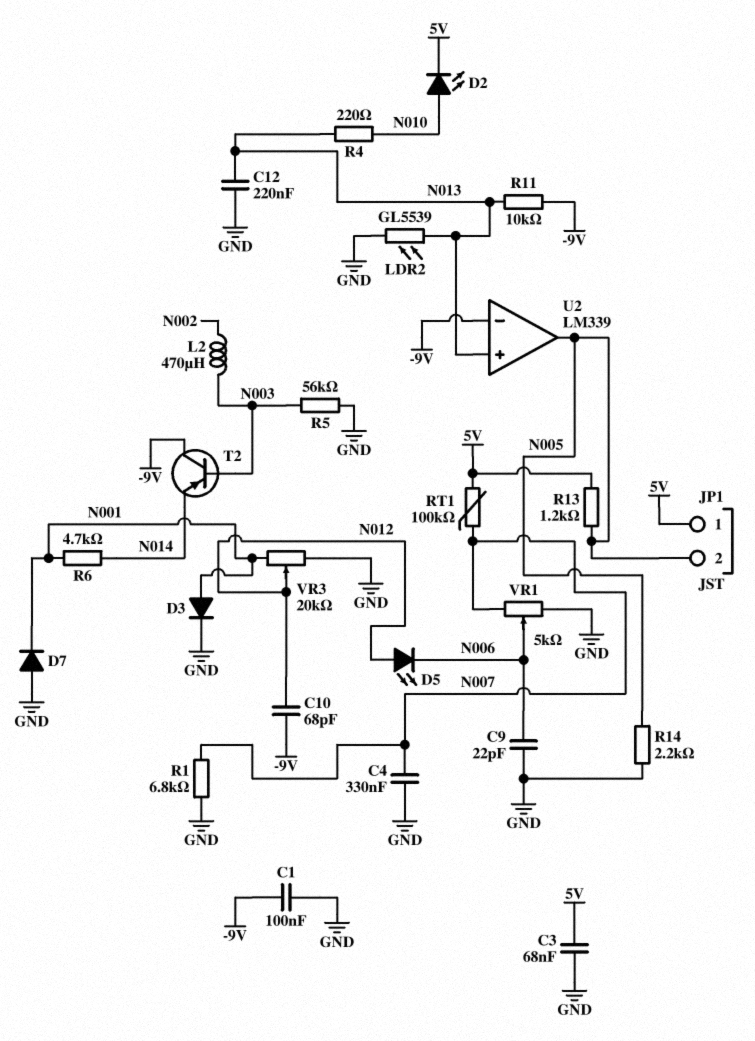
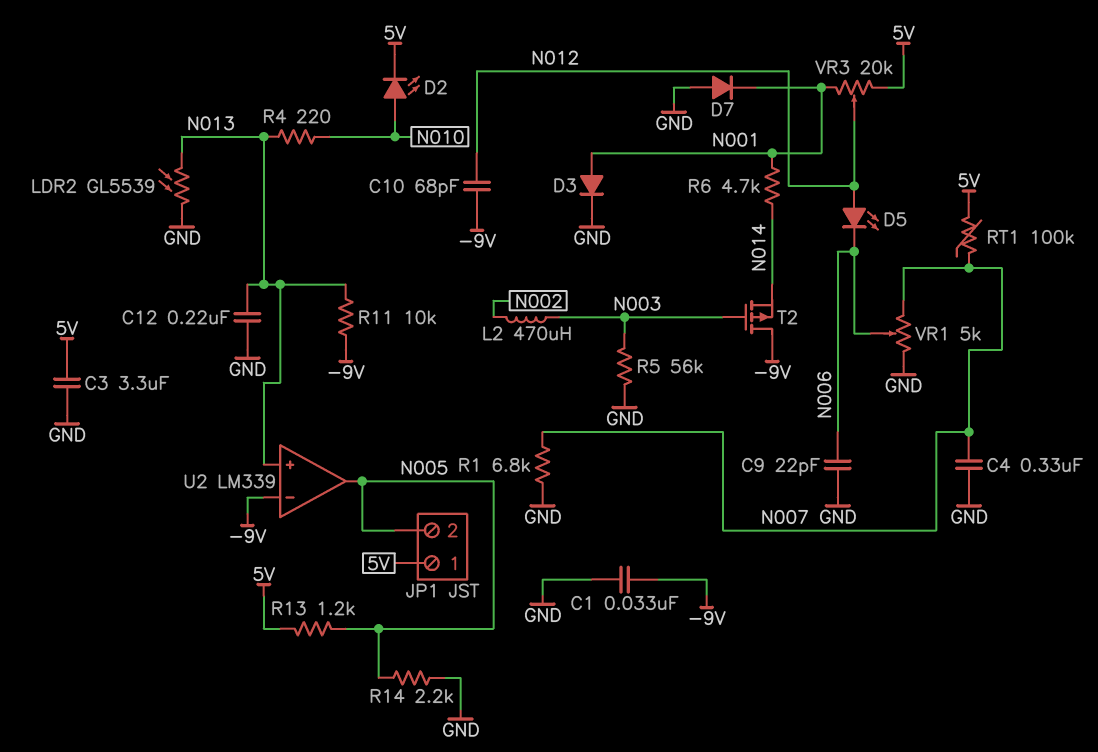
C1: 100nF (-9V, GND) -> 33nF (-9V, GND)
C3: 68nF (5V, GND) -> 3.3uF (5V, GND)
T2: PNP (B N003, C -9V, E N014) -> PMOS (G N003, D -9V, S N014)
VR3: 20k (GND, N001, wiper N012) -> 20k (5V, N001, wiper N012)

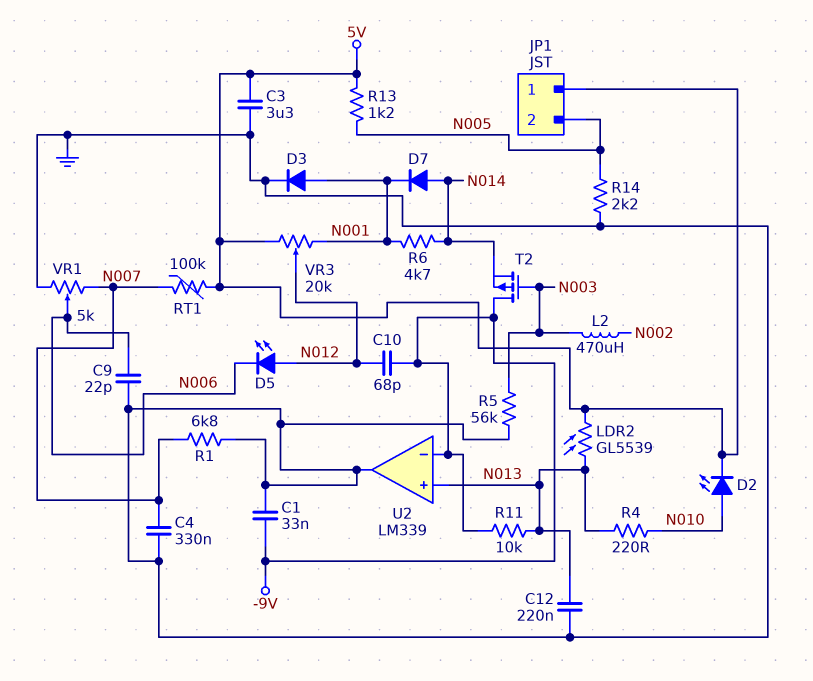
D7: diode (A GND, K N001) -> diode (A N014, K N001)
LDR2: GL5539 (GND, N013) -> GL5539 (5V, N013)
U2 pin out: N005 -> GND

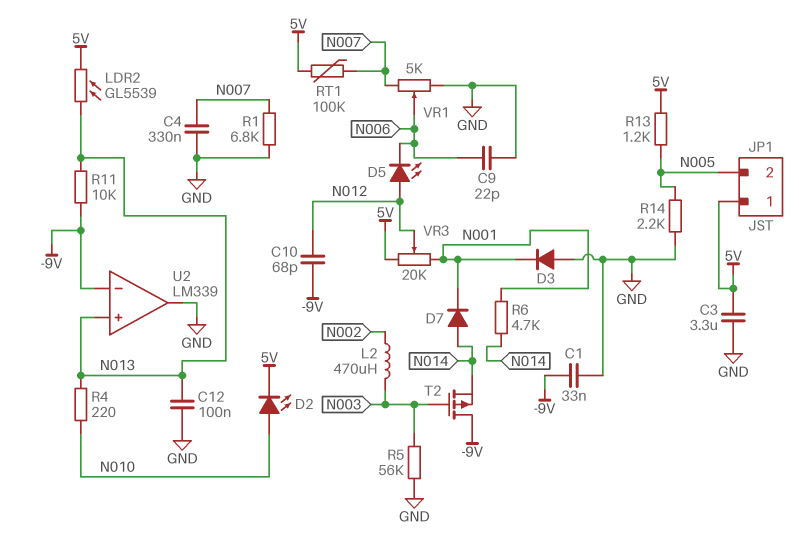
C12: 220nF (GND, N013) -> 100nF (GND, N013)
D3: diode (A N001, K GND) -> diode (A GND, K N001)

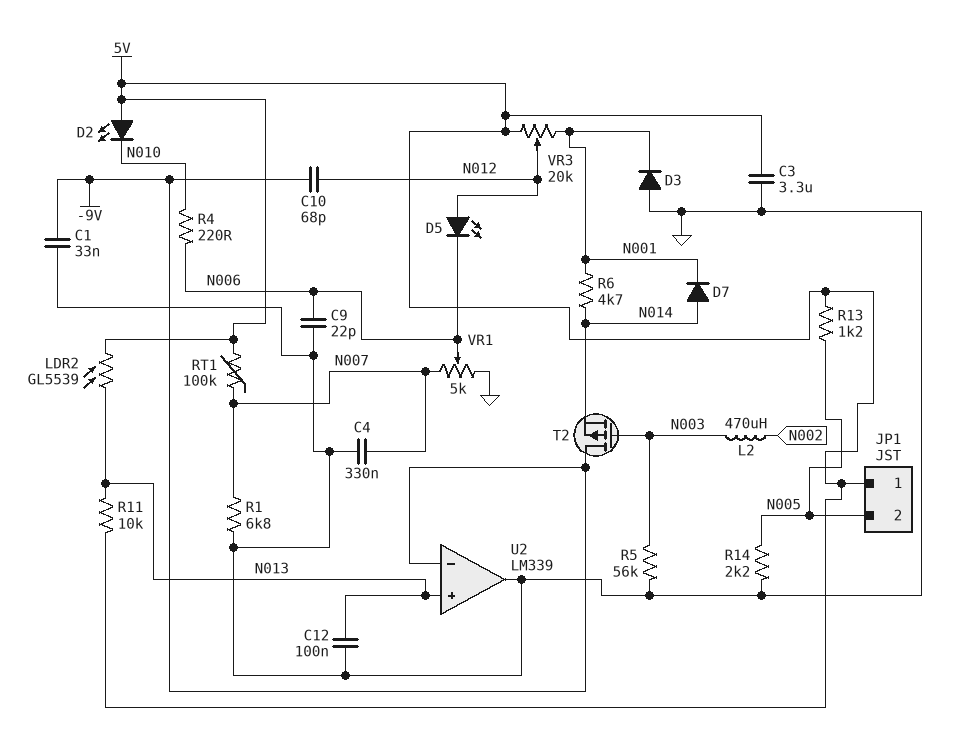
D2: LED (A N010, K 5V) -> LED (A 5V, K N010)
R4: 220 (N010, N013) -> 220 (N006, N010)
R11: 10k (-9V, N013) -> 10k (5V, N013)

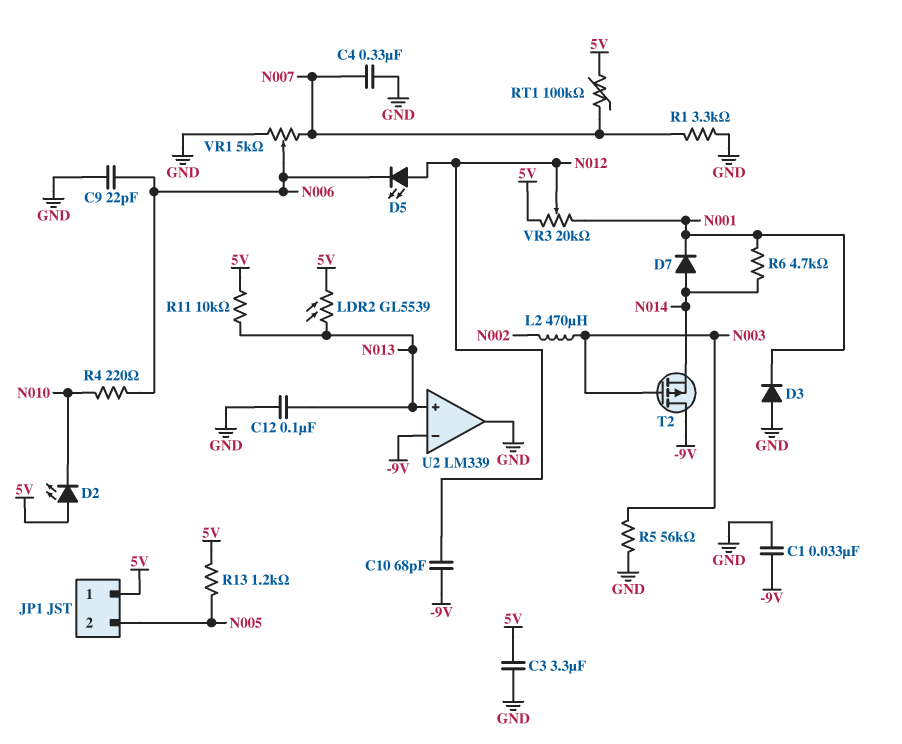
R1: 6.8k (GND, N007) -> 3.3k (GND, N007)
R14: 2.2k (GND, N005) -> none

